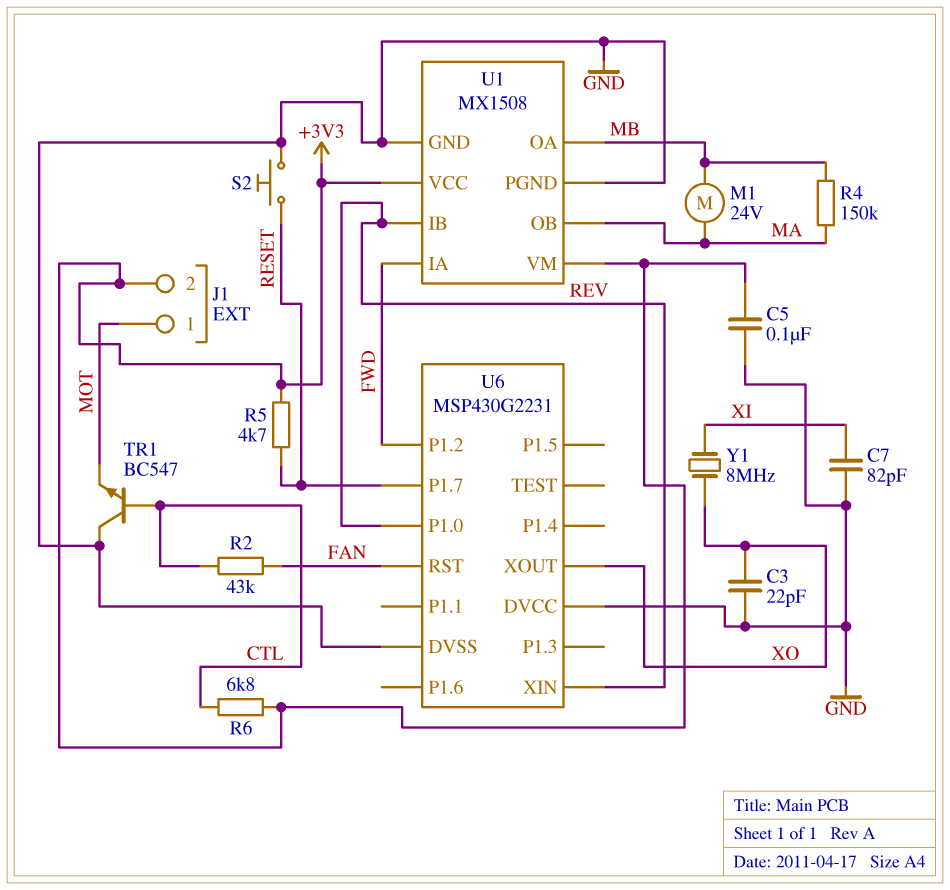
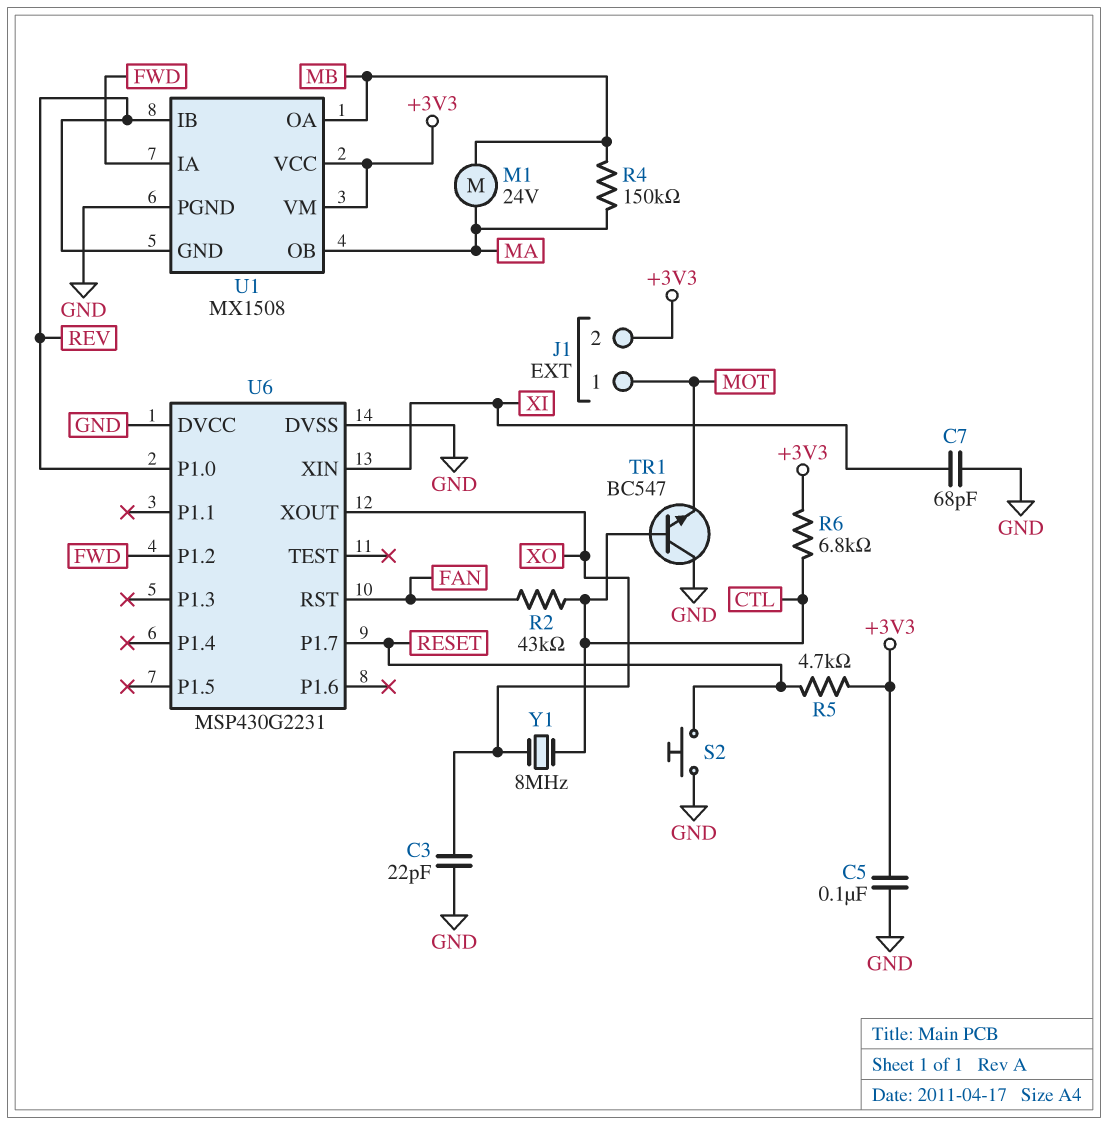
C7: 82pF (GND, XI) -> 68pF (GND, XI)
U1 pin GND: GND -> REV
U6 pin XIN: REV -> XI
Y1: 8MHz (XI, XO) -> 8MHz (CTL, XO)

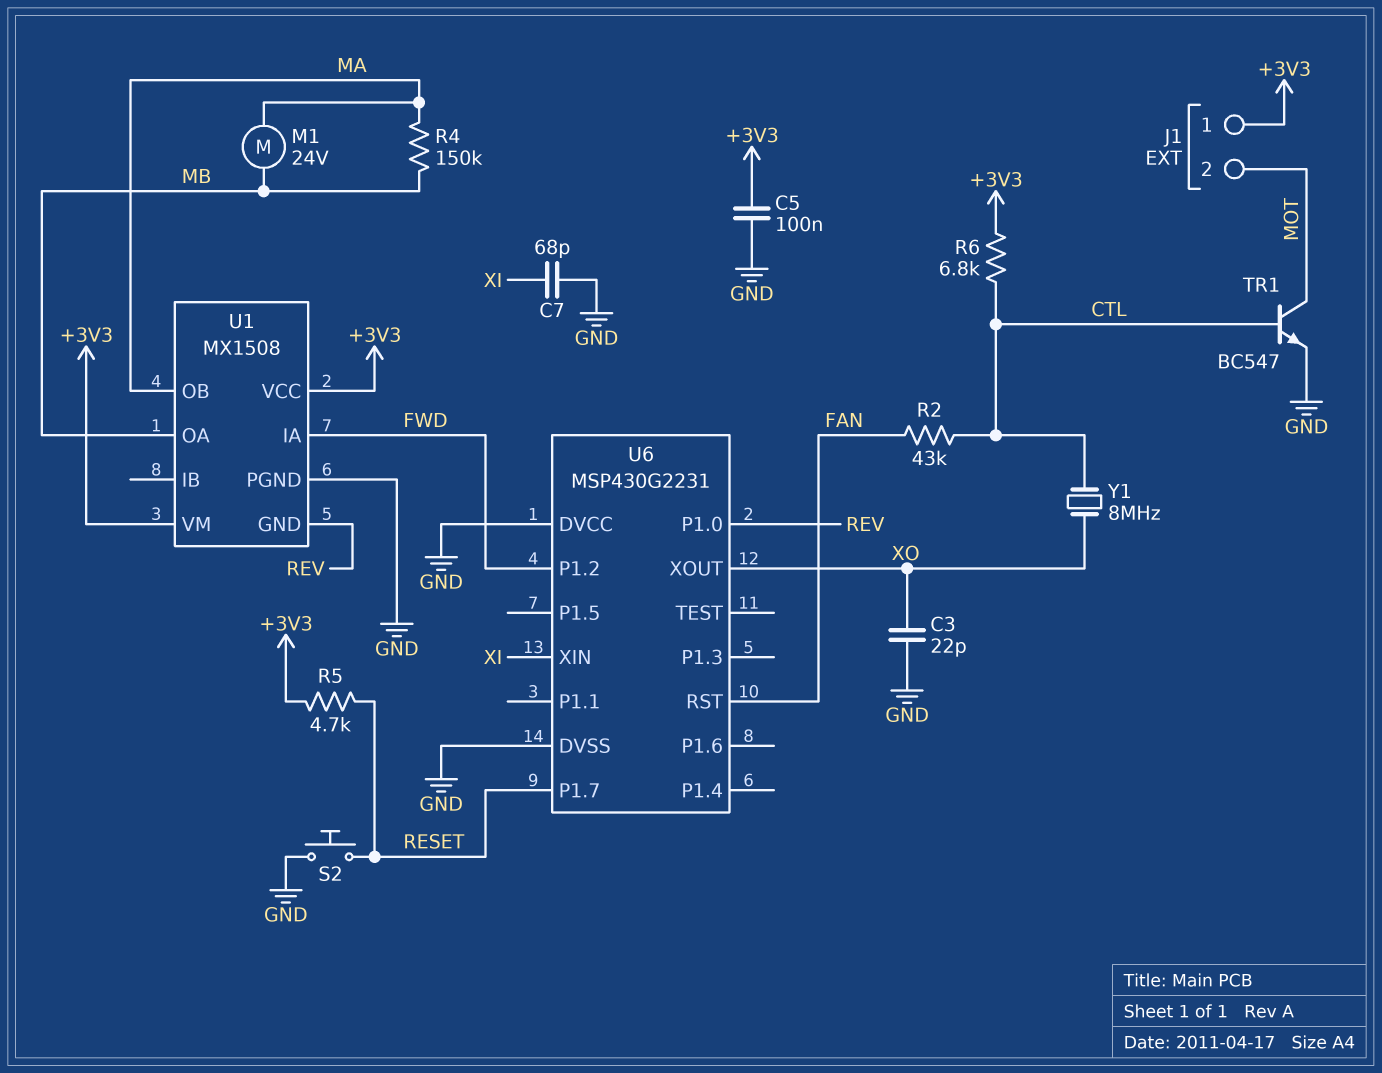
J1 pin 1: MOT -> +3V3
J1 pin 2: +3V3 -> MOT
TR1: NPN BC547 (B CTL, C GND, E MOT) -> NPN BC547 (B CTL, C MOT, E GND)
U1 pin IB: REV -> none

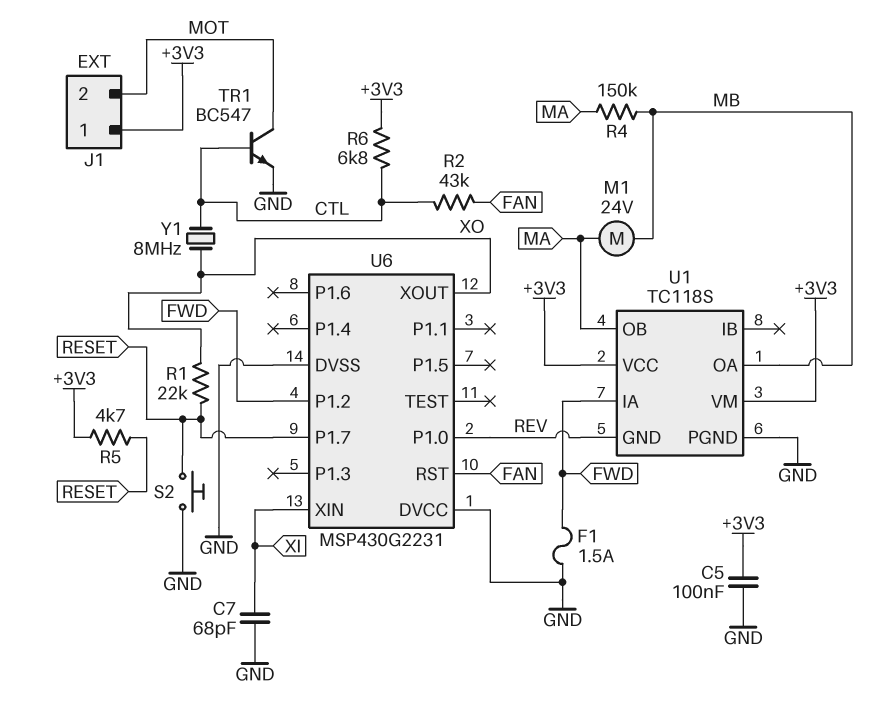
C3: 22pF (GND, XO) -> none
F1: none -> 1.5A (FWD, GND)
R1: none -> 22k (RESET, XO)
U1: MX1508 -> TC118S

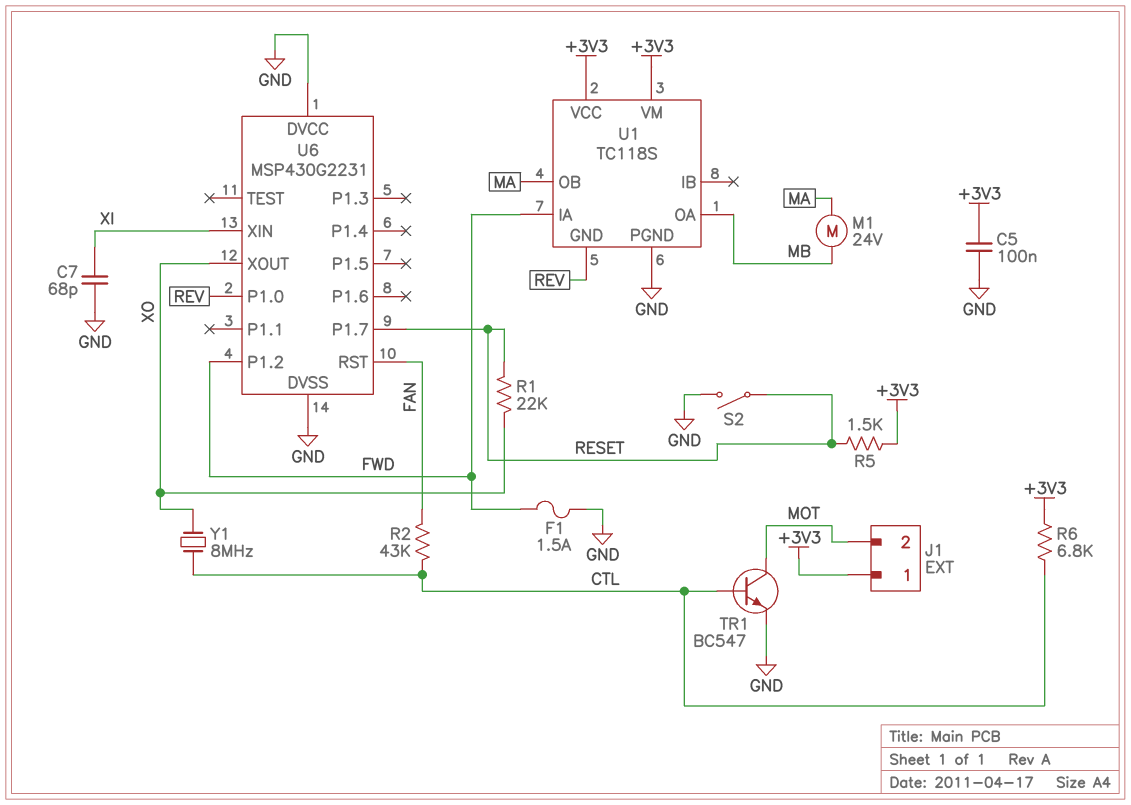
R4: 150k (MA, MB) -> none
R5: 4.7k (+3V3, RESET) -> 1.5k (+3V3, RESET)
S2: button (GND, RESET) -> switch (GND, RESET)

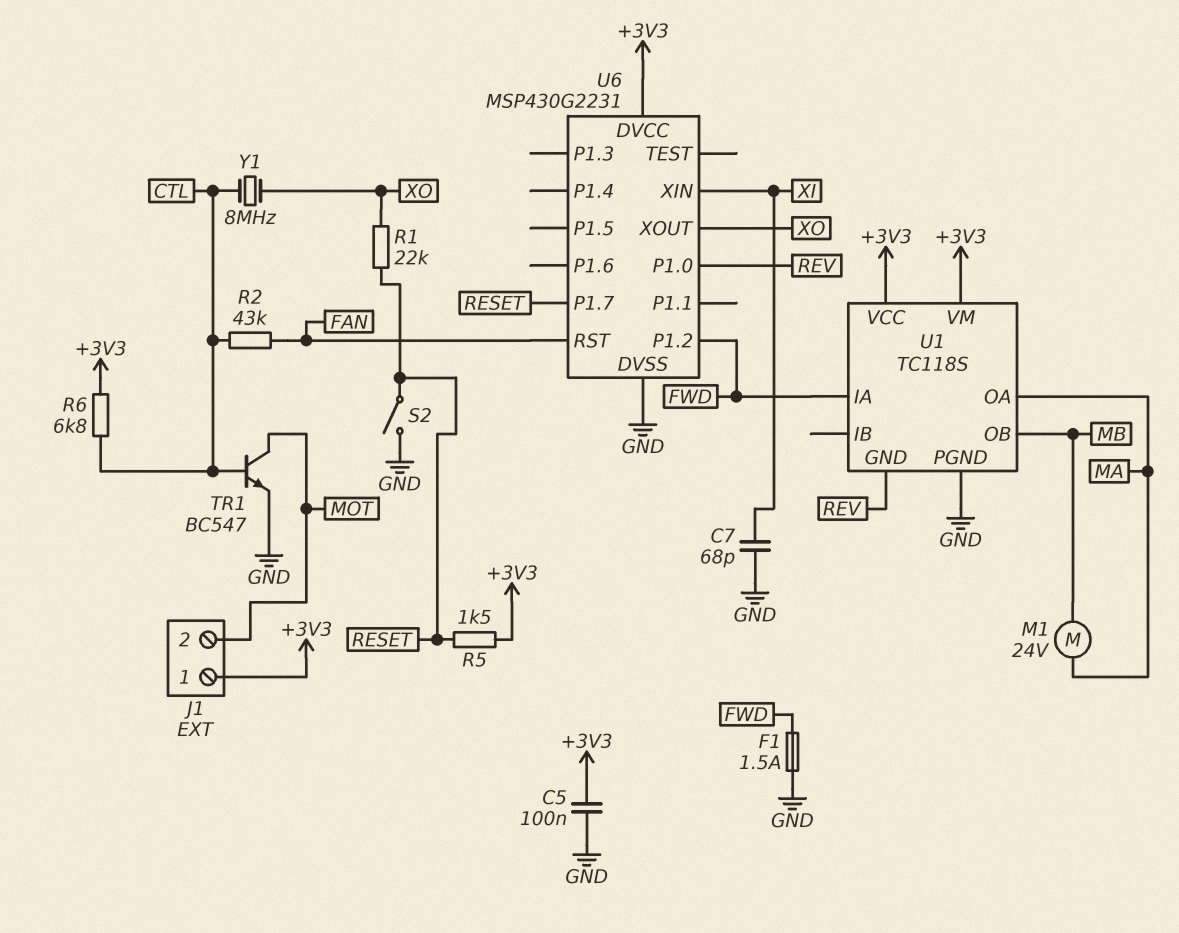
U1 pin OA: MB -> MA
U1 pin OB: MA -> MB
U6 pin DVCC: GND -> +3V3

